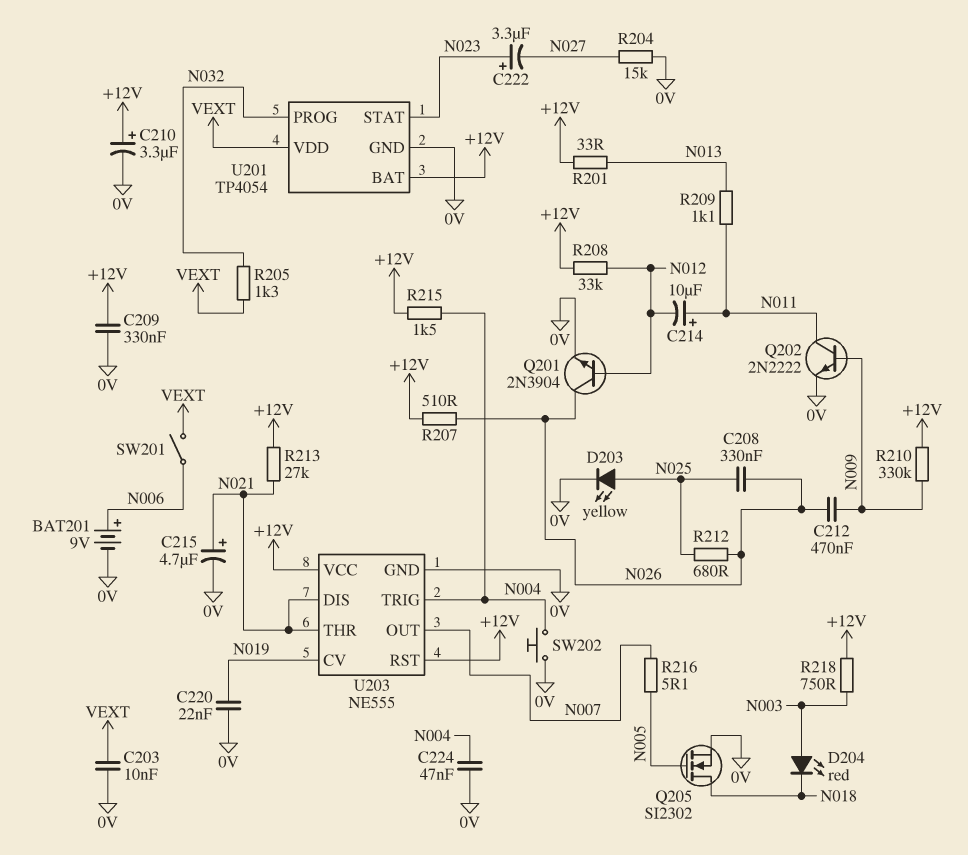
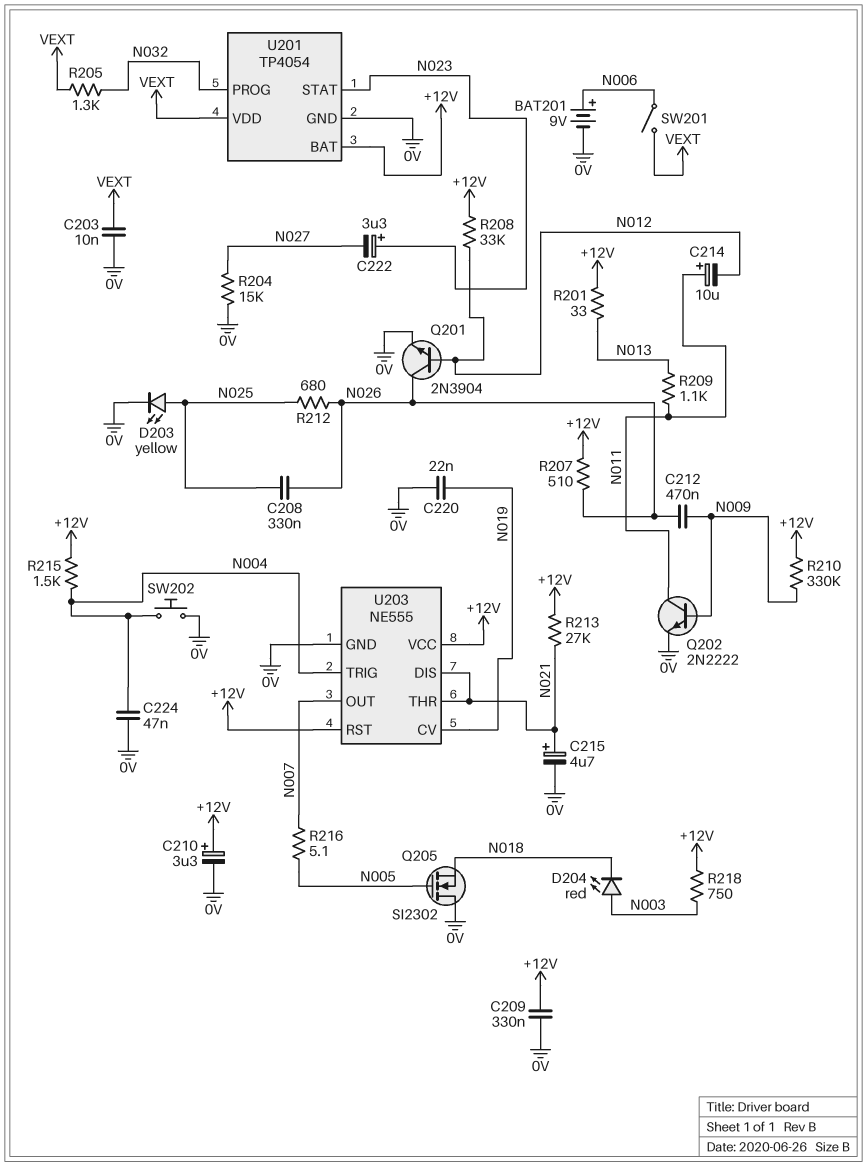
Q205: NMOS SI2302 (G N005, D N018, S 0V) -> NMOS SI2302 (G N005, D 0V, S N018)

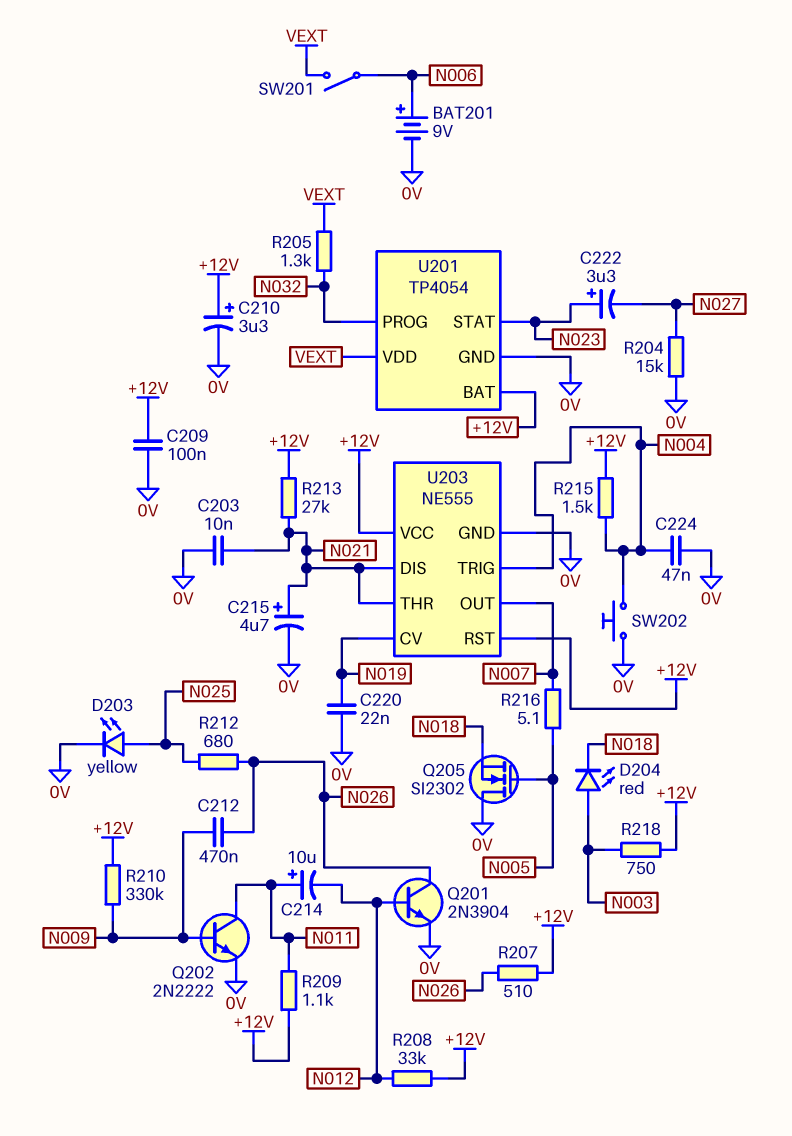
C203: 10nF (0V, VEXT) -> 10nF (0V, N021)
C208: 330nF (N025, N026) -> none
C209: 330nF (+12V, 0V) -> 100nF (+12V, 0V)
R201: 33 (+12V, N013) -> none
R209: 1.1k (N011, N013) -> 1.1k (+12V, N011)

